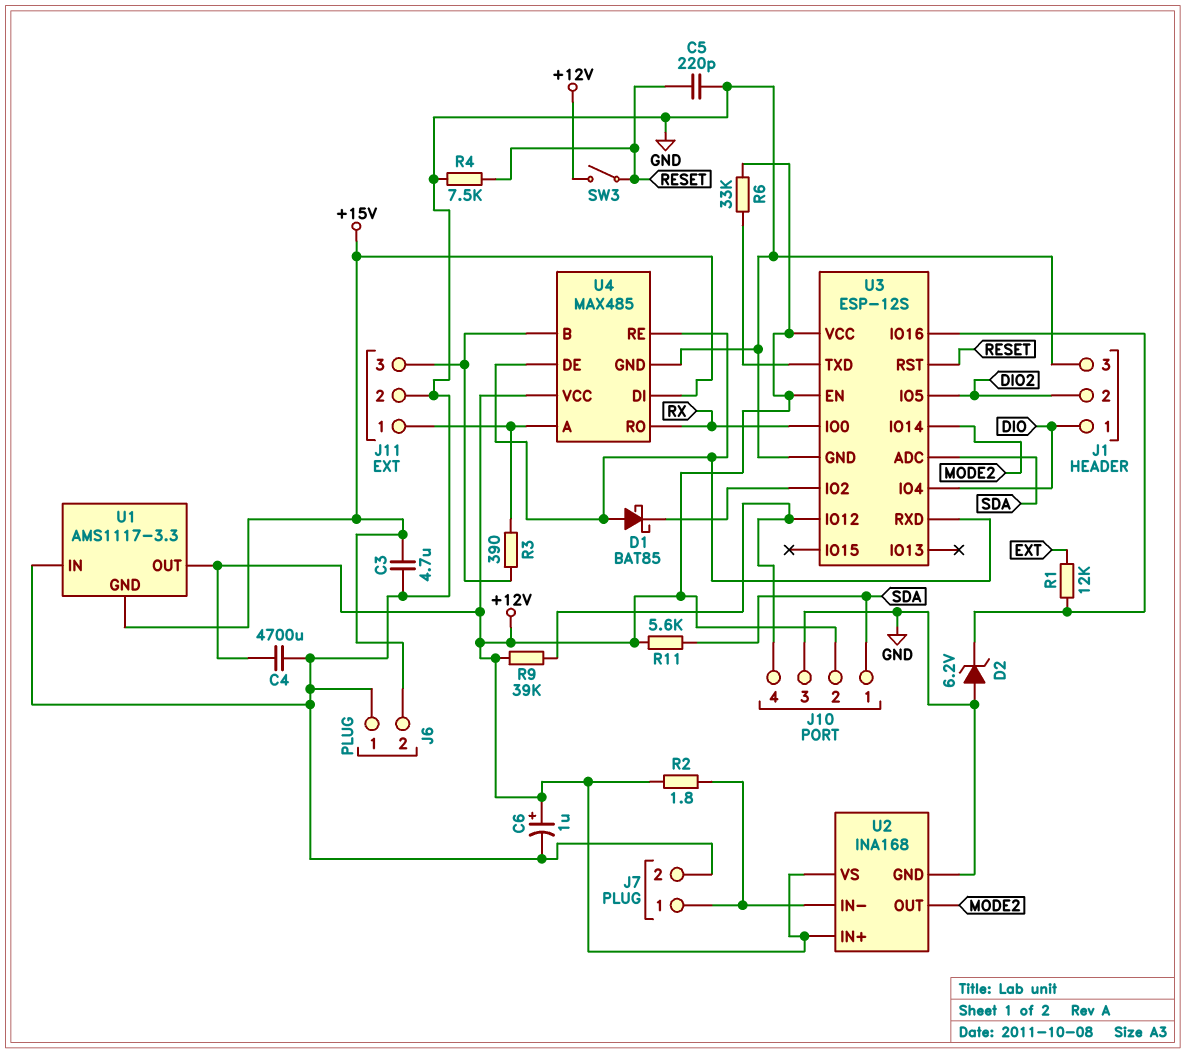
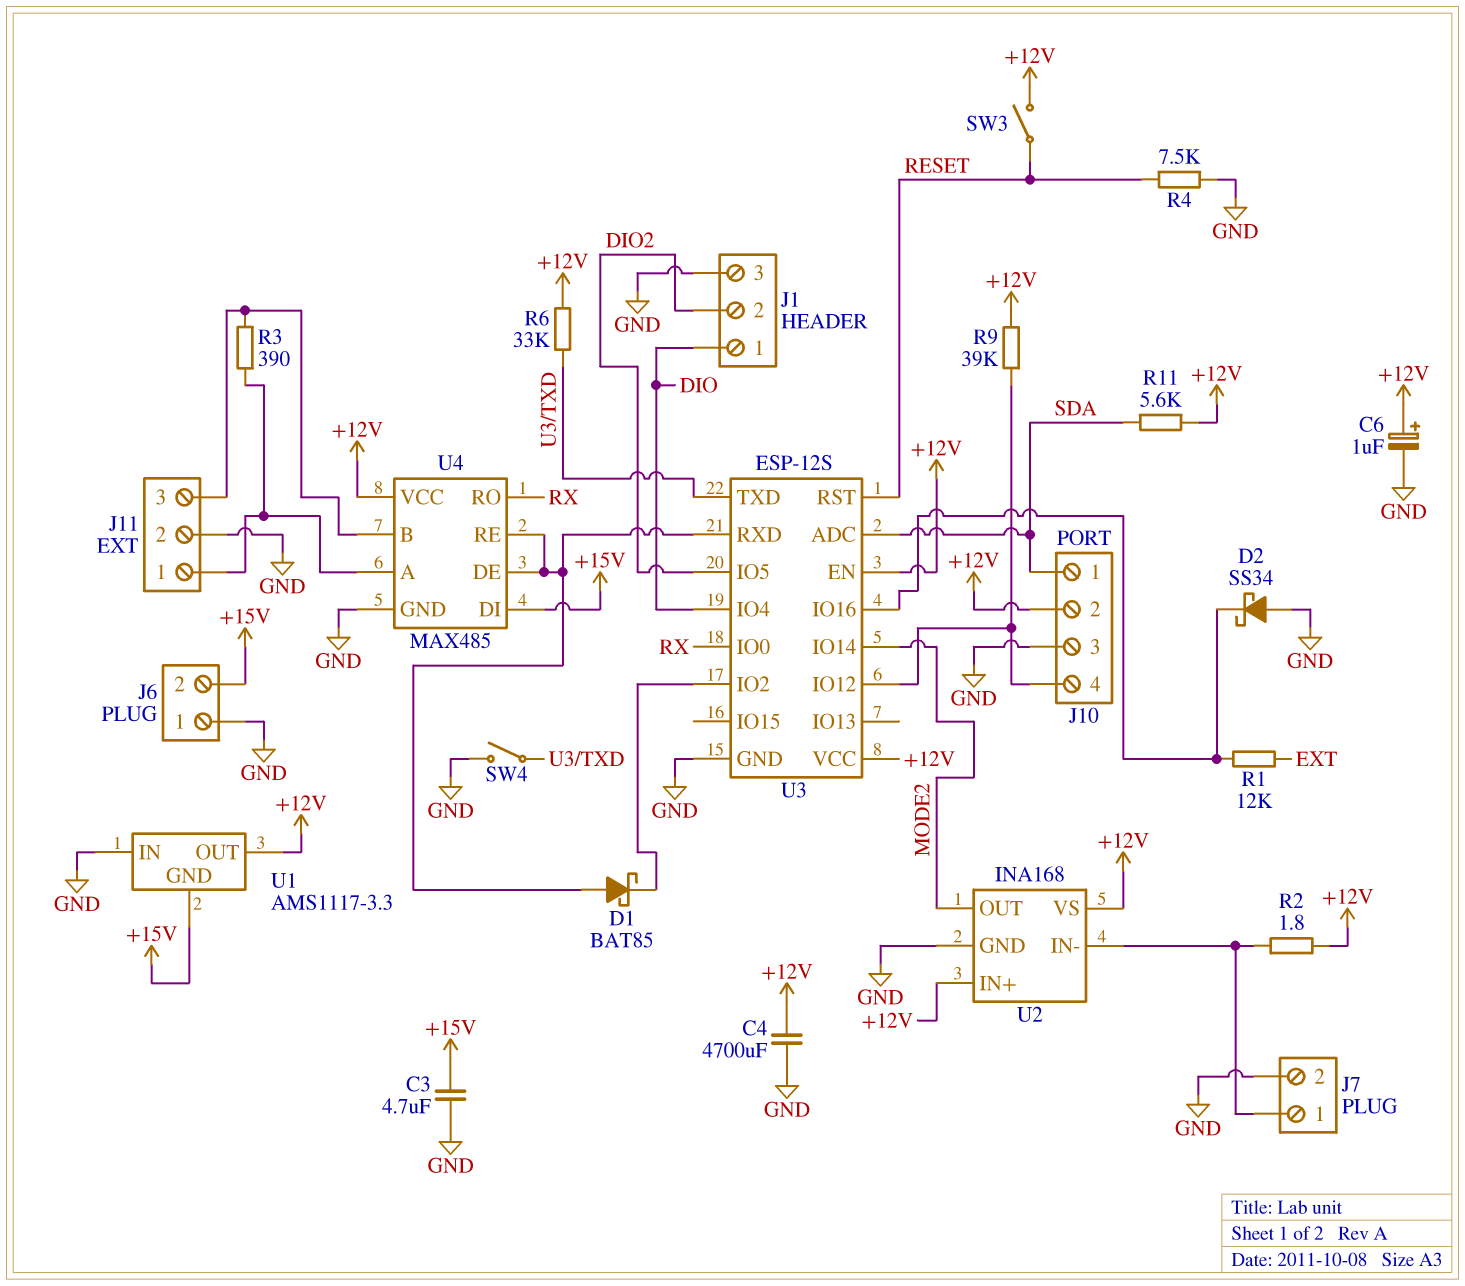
C5: 220pF (GND, RESET) -> none
D2: zener 6.2V (A GND, K U3/IO16) -> schottky SS34 (A GND, K U3/IO16)
SW4: none -> switch (GND, U3/TXD)

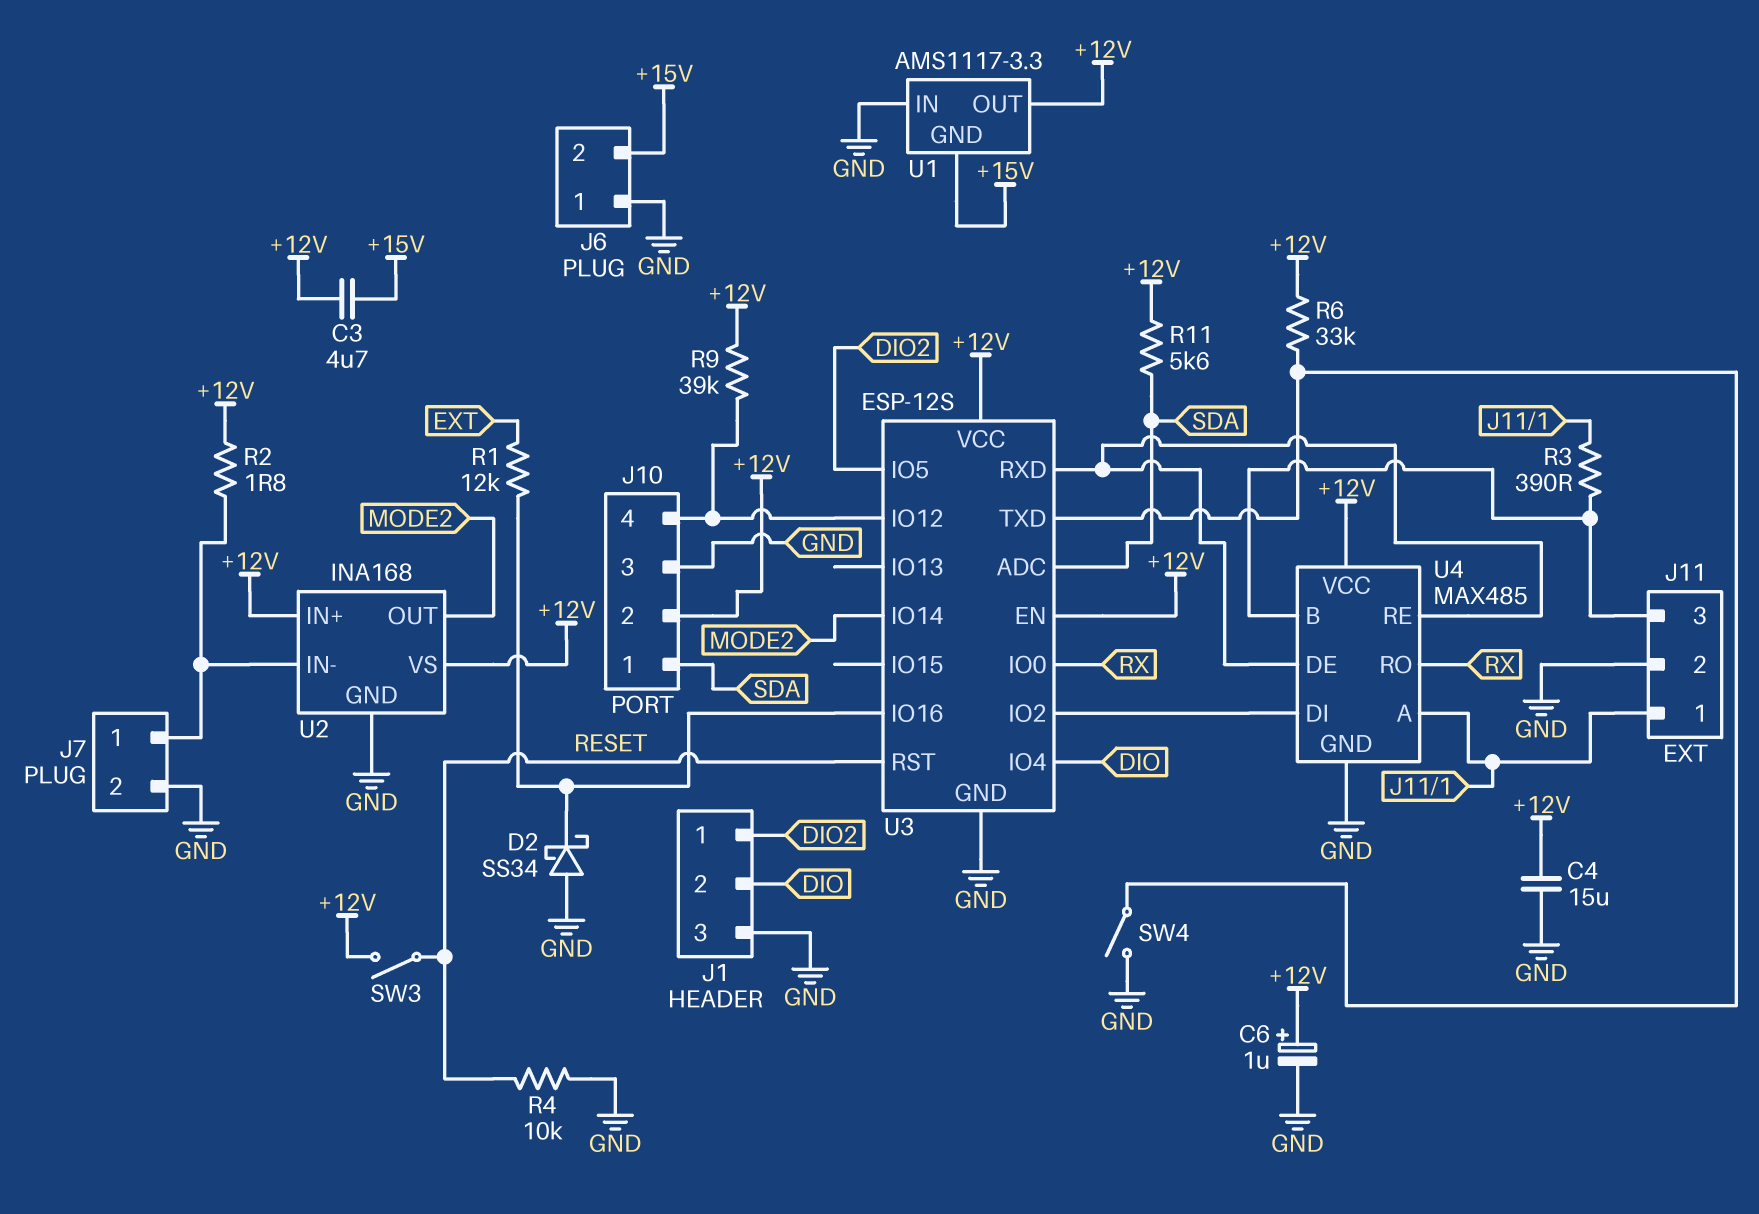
C3: 4.7uF (+15V, GND) -> 4.7uF (+12V, +15V)
C4: 4700uF (+12V, GND) -> 15uF (+12V, GND)
D1: schottky BAT85 (A U3/RXD, K U3/IO2) -> none
J1 pin 1: DIO -> DIO2
J1 pin 2: DIO2 -> DIO
R4: 7.5k (GND, RESET) -> 10k (GND, RESET)
U4 pin DI: +15V -> U3/IO2

